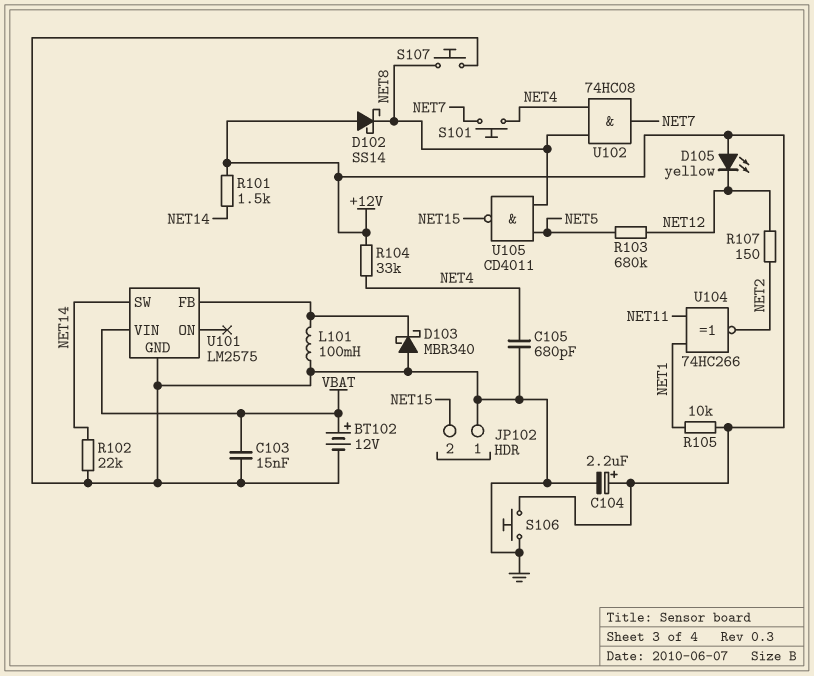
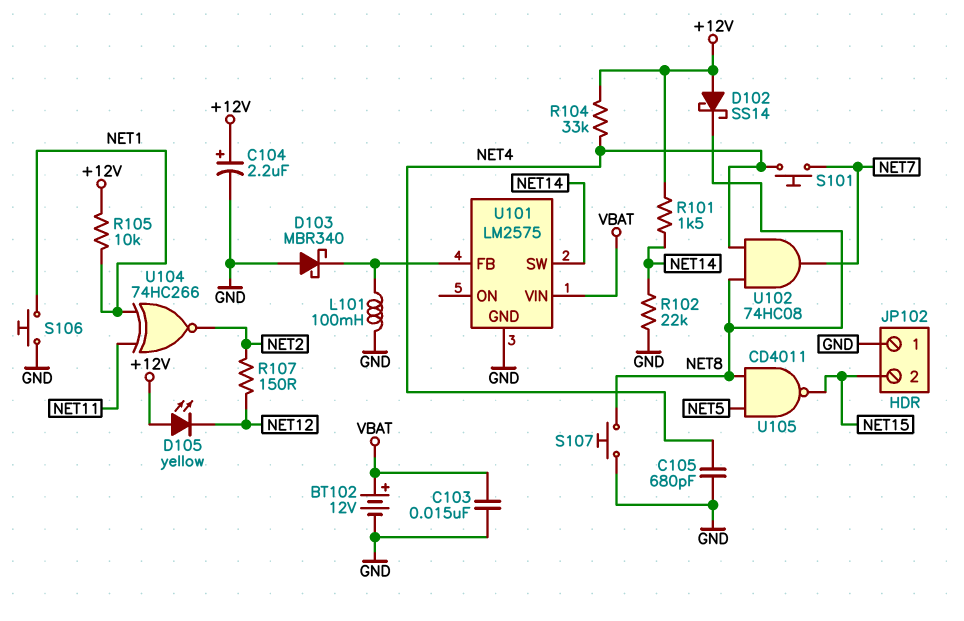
R103: 680k (NET5, NET12) -> none
S106: button (+12V, GND) -> button (GND, NET1)

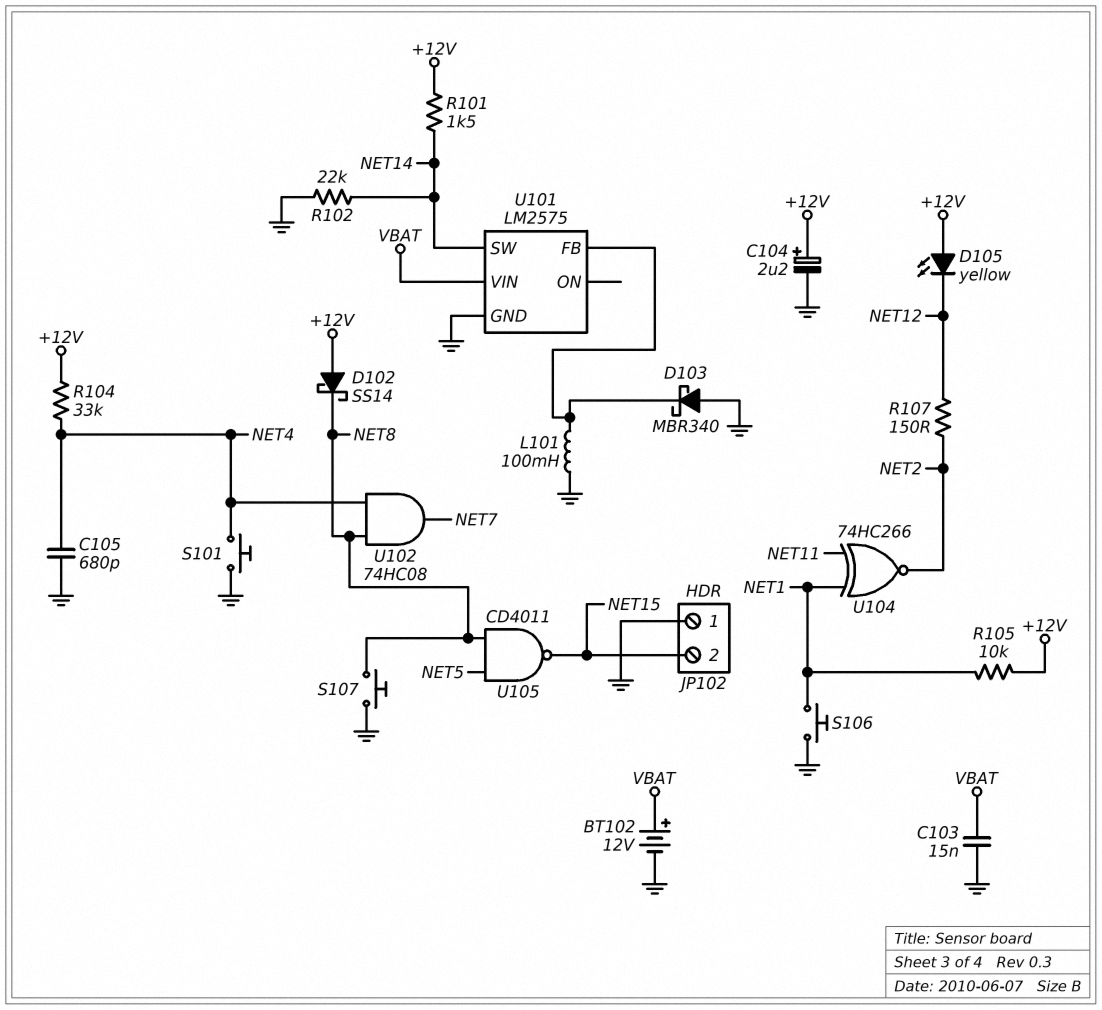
S101: button (NET4, NET7) -> button (GND, NET4)

